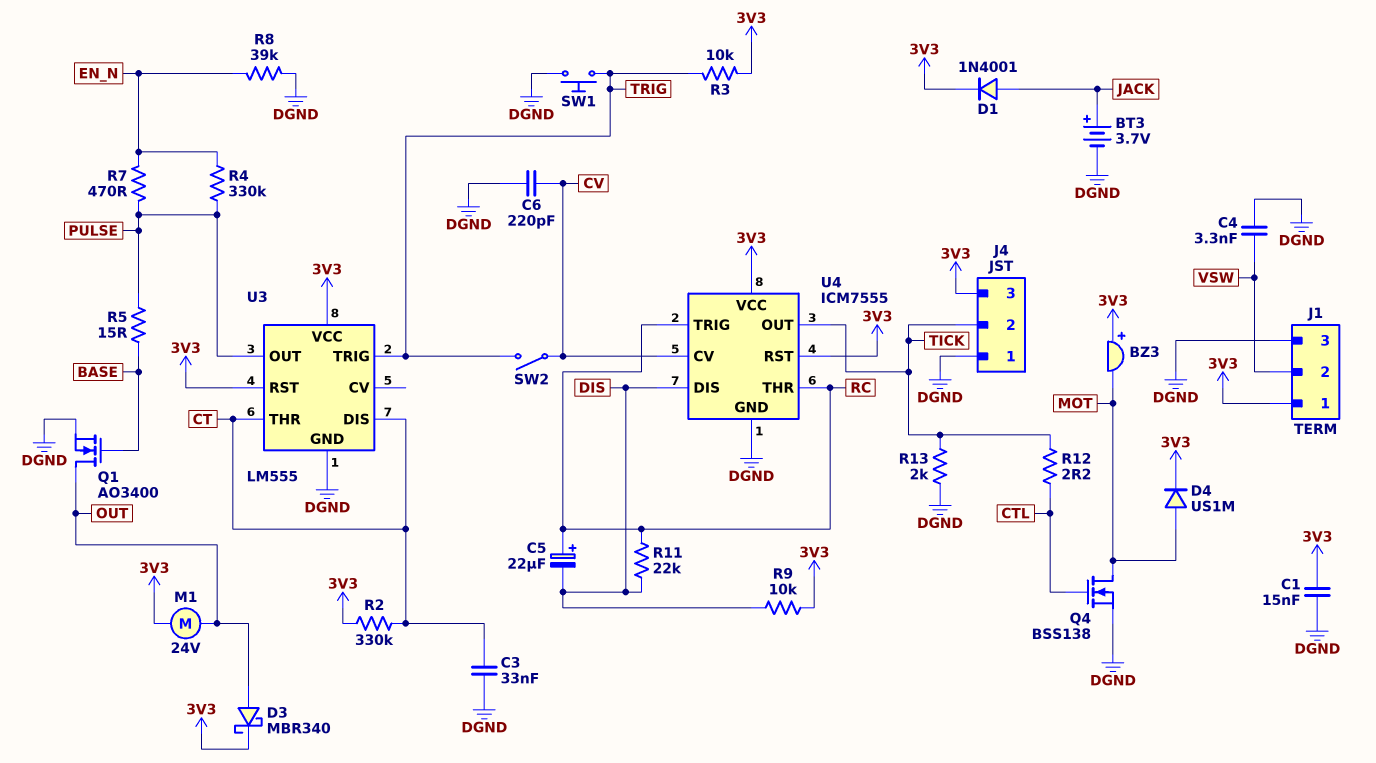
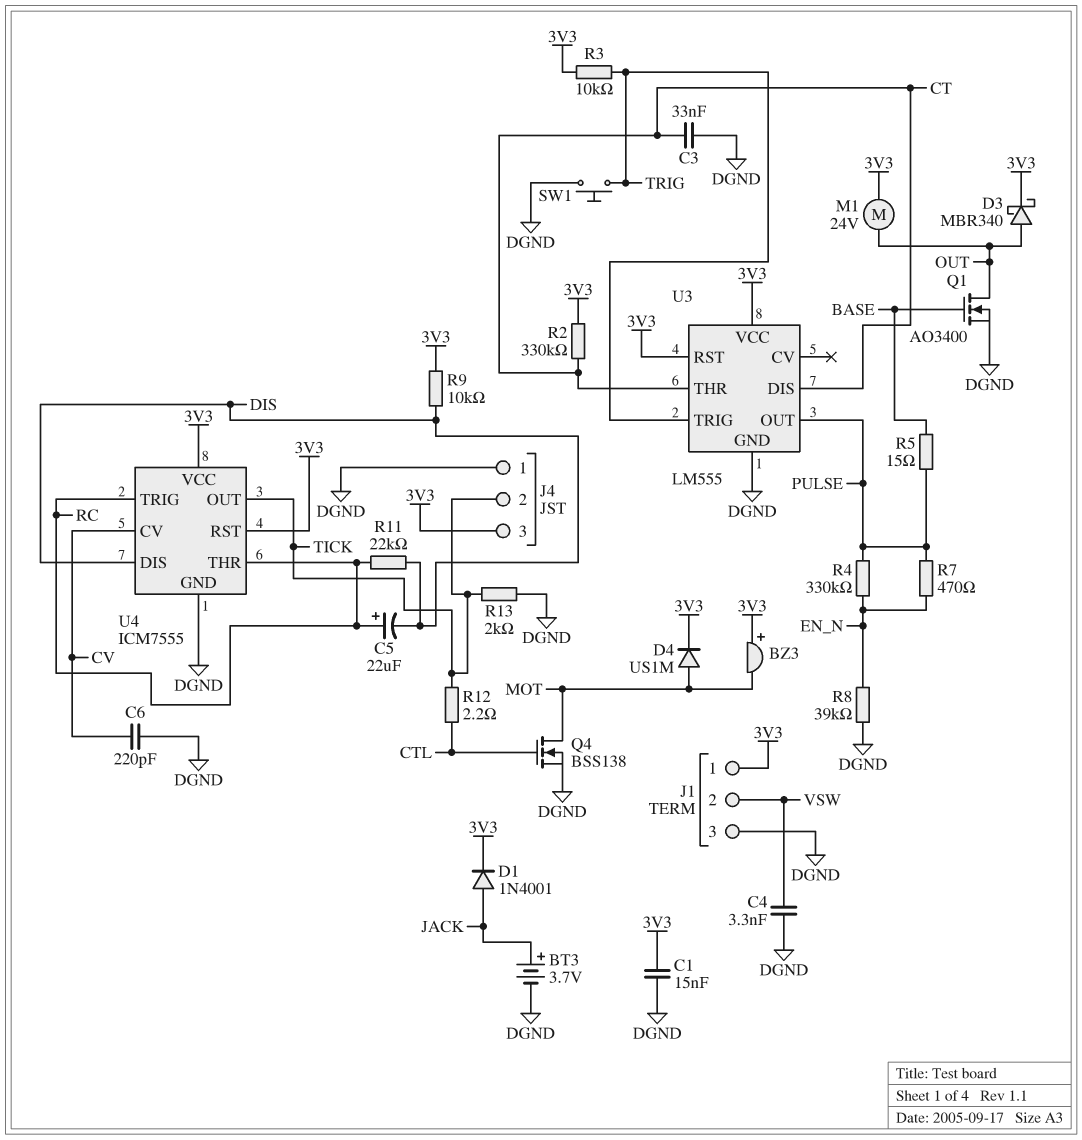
SW2: switch (CV, TRIG) -> none

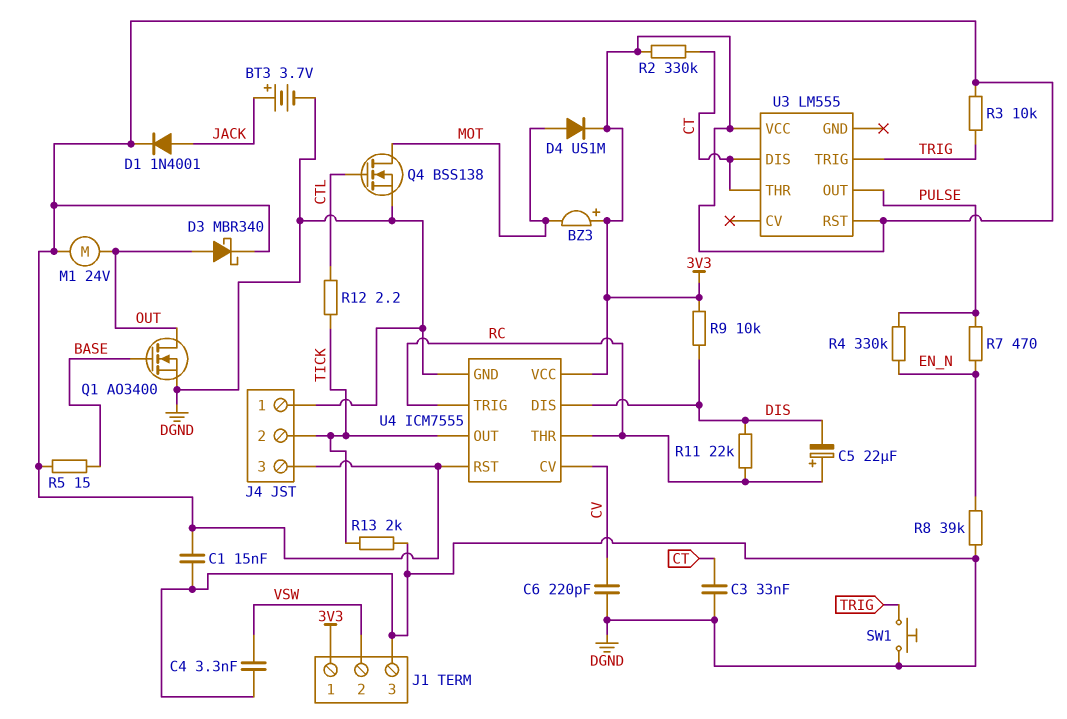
R5: 15 (BASE, PULSE) -> 15 (3V3, BASE)
U3 pin GND: DGND -> none

